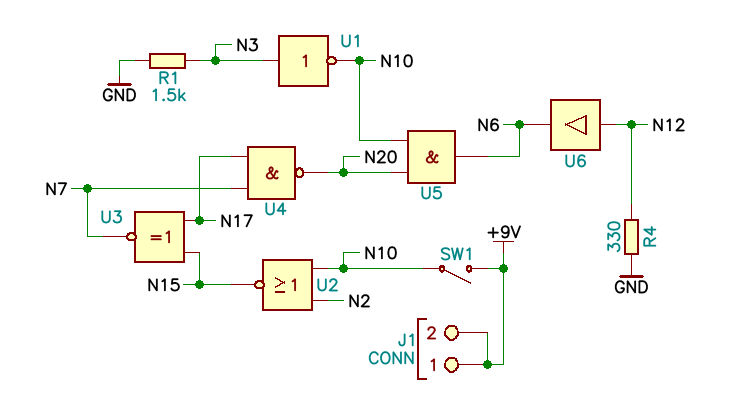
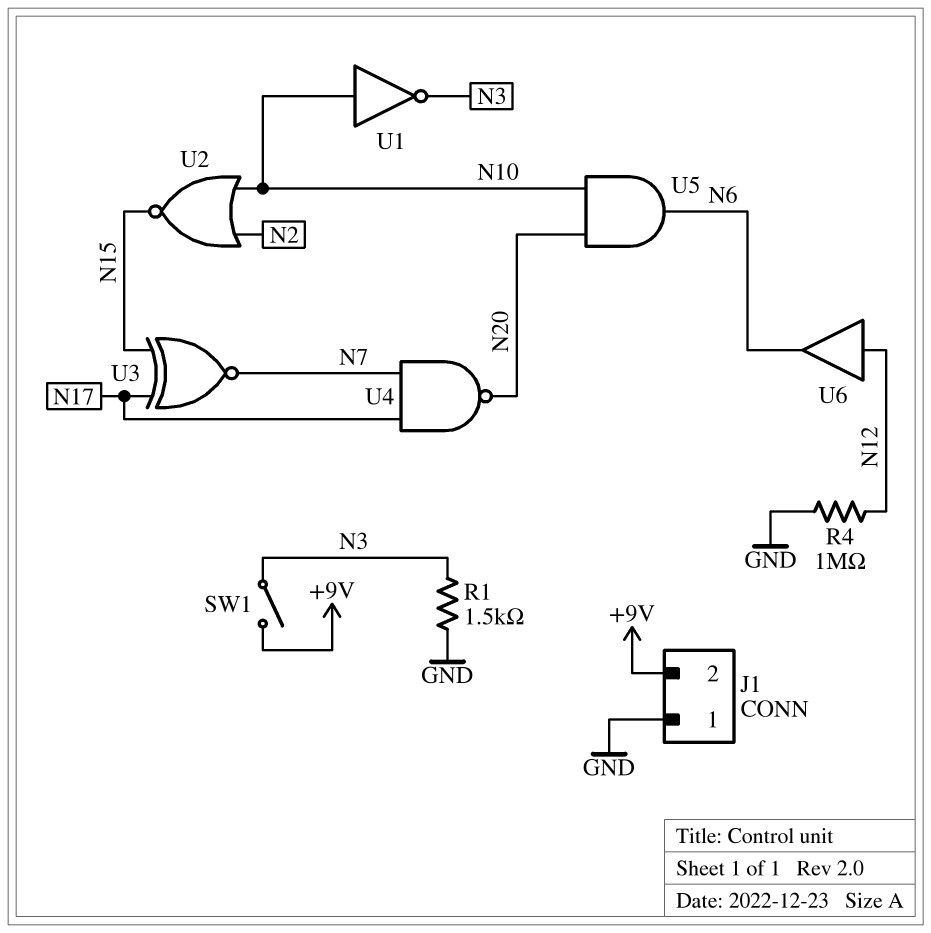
J1 pin 1: +9V -> GND
R4: 330 (GND, N12) -> 1M (GND, N12)
SW1: switch (+9V, N10) -> switch (+9V, N3)
U1: NOT (in N3, out N10) -> NOT (in N10, out N3)

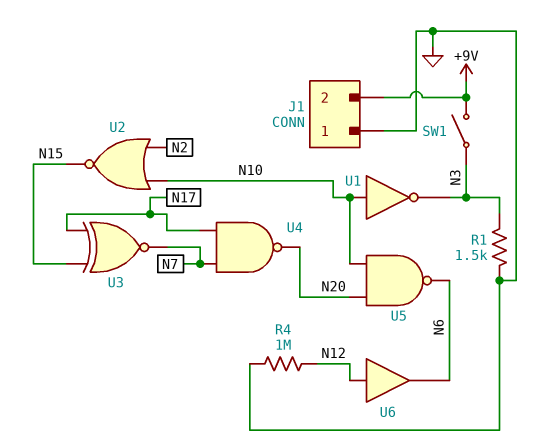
U5: AND (in N10, in N20, out N6) -> NAND (in N10, in N20, out N6)

